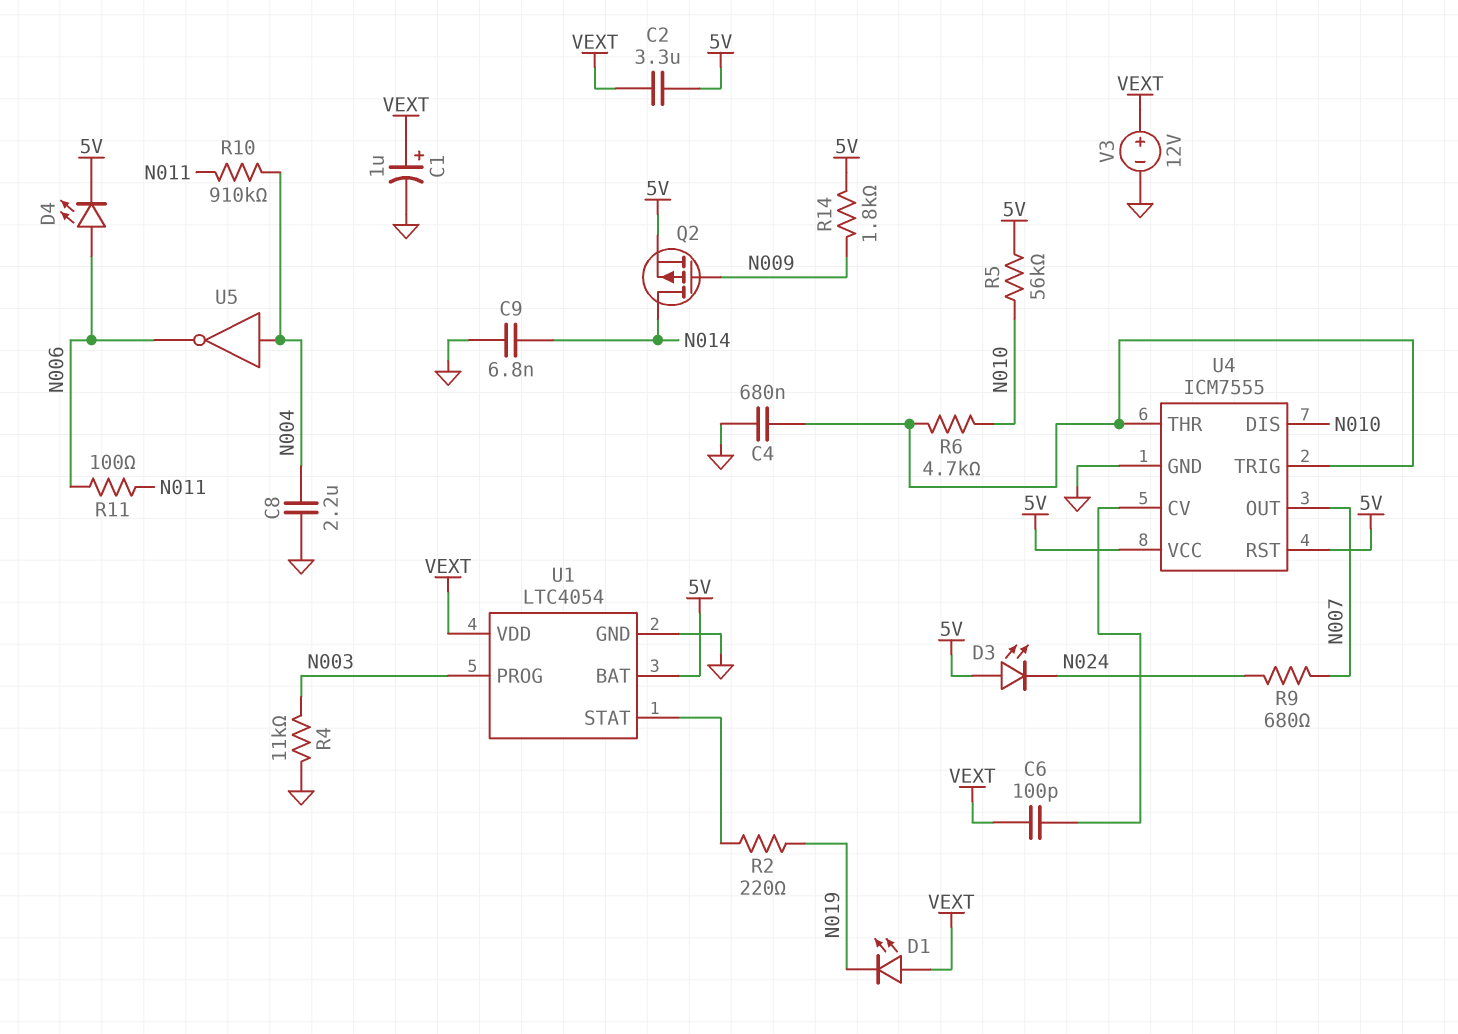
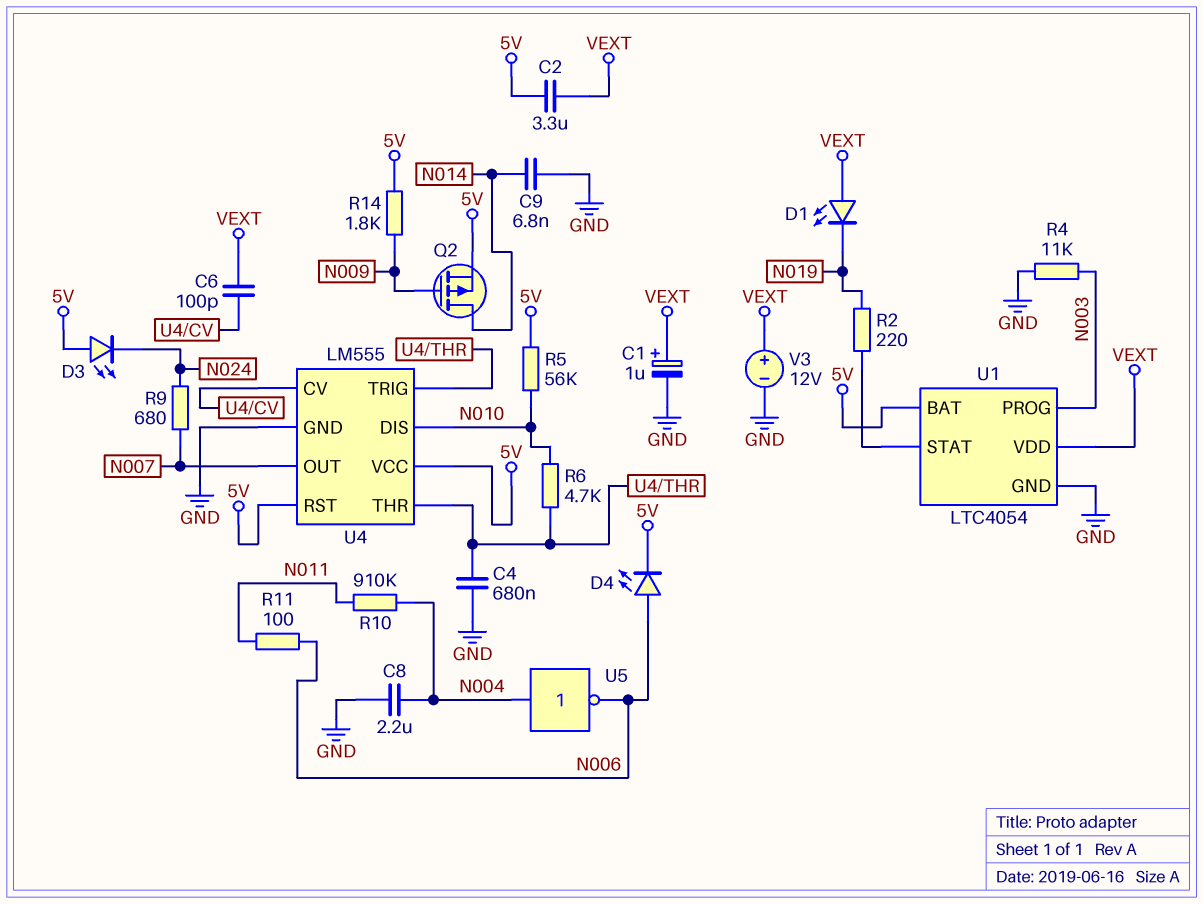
U4: ICM7555 -> LM555

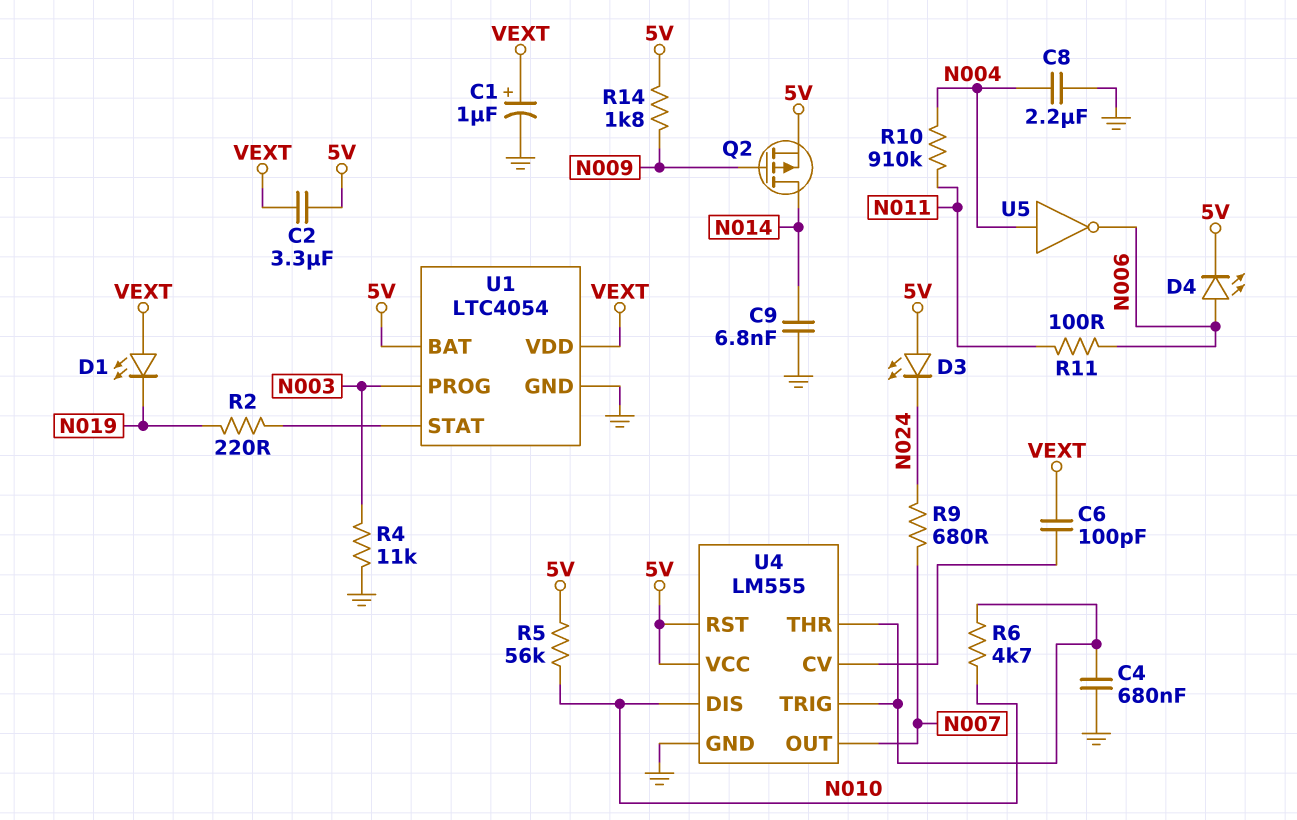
V3: 12V (plus VEXT, minus GND) -> none

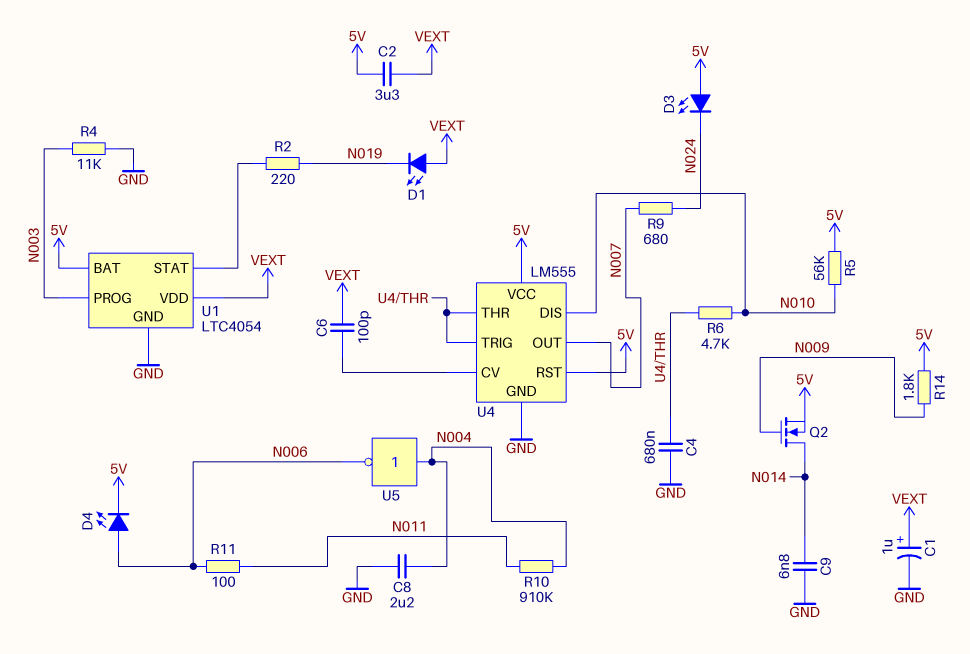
Q2: PMOS (G N009, D N014, S 5V) -> NMOS (G N009, D N014, S 5V)

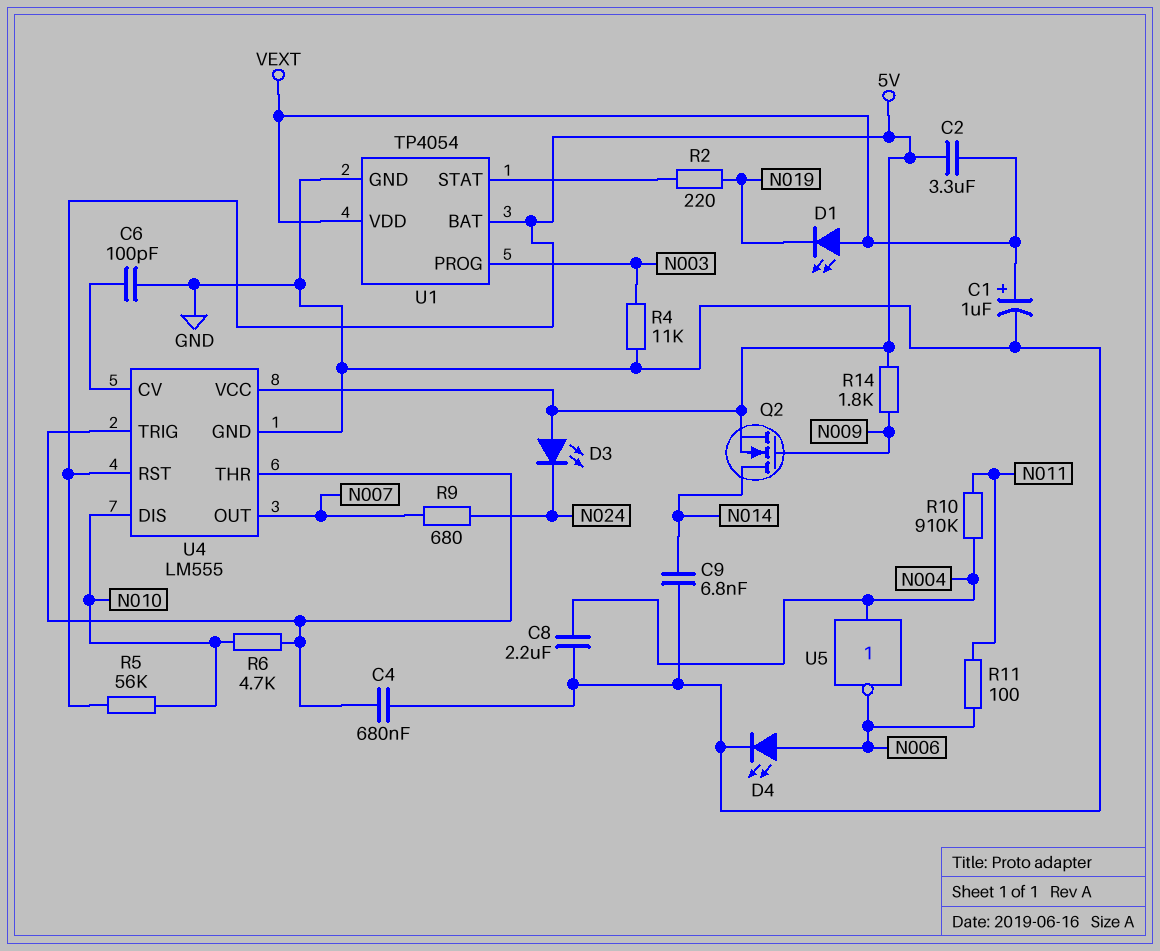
C6: 100pF (U4/CV, VEXT) -> 100pF (GND, U4/CV)
D4: LED (A N006, K 5V) -> LED (A N006, K GND)
U1: LTC4054 -> TP4054

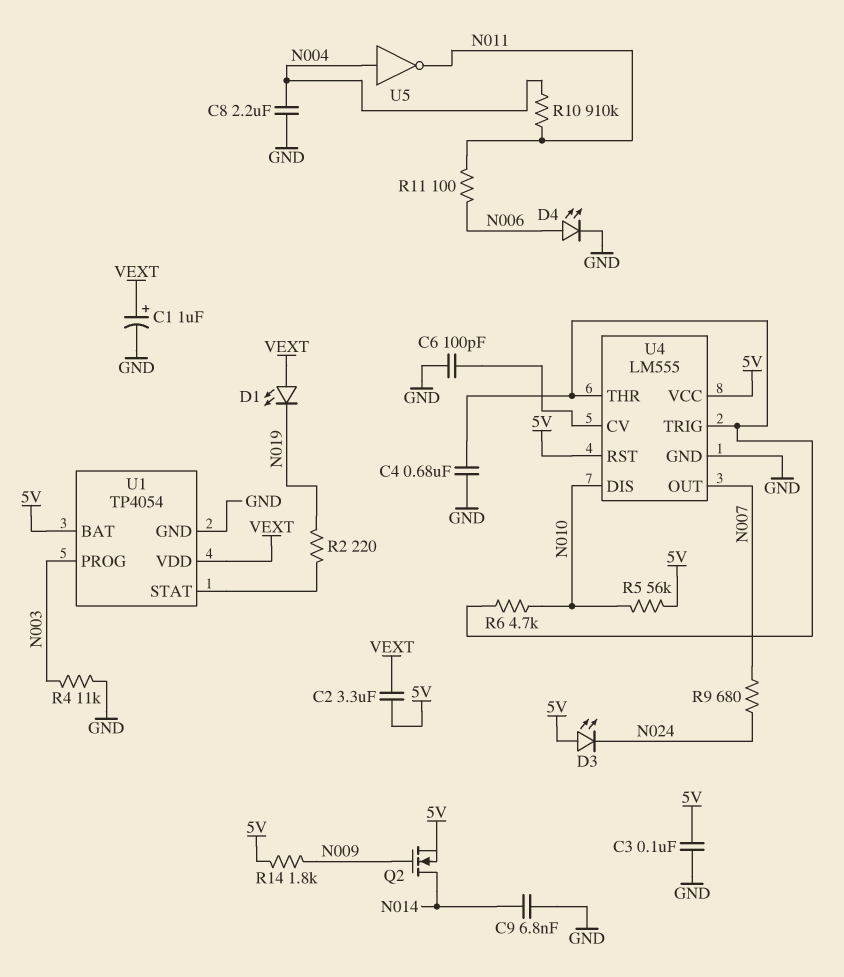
C3: none -> 100nF (5V, GND)
U5: NOT (in N004, out N006) -> NOT (in N004, out N011)

